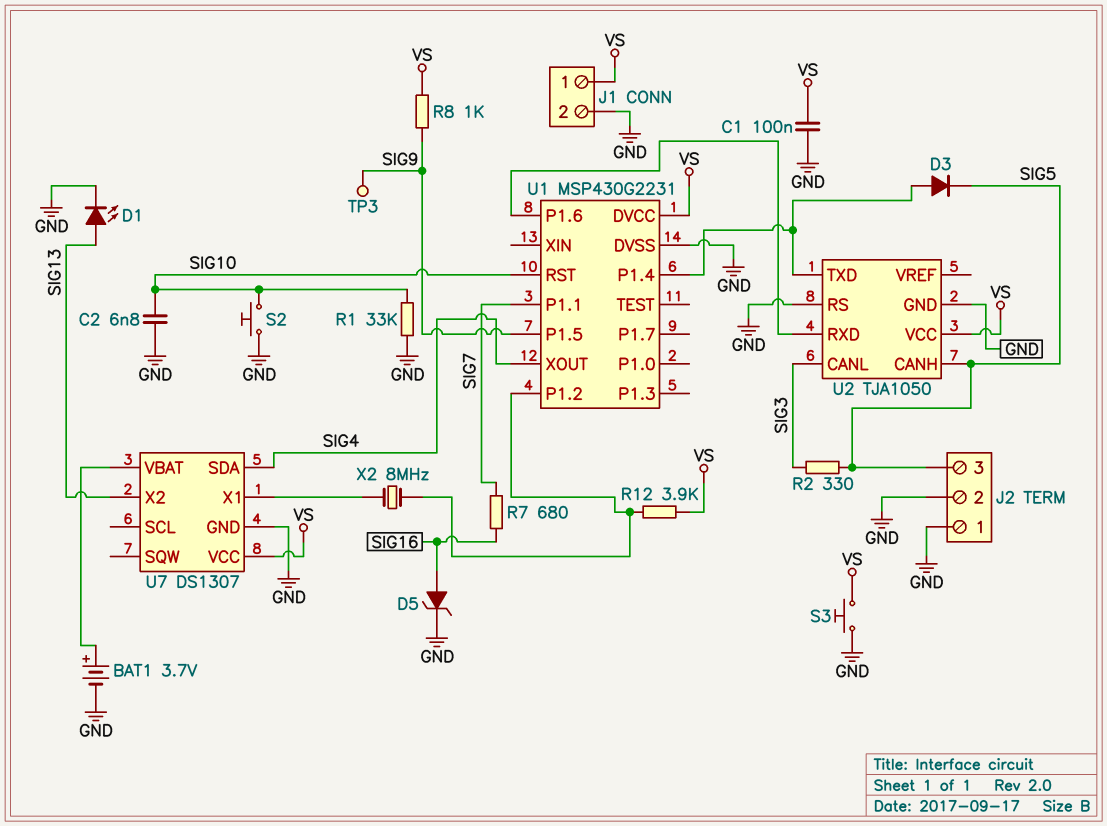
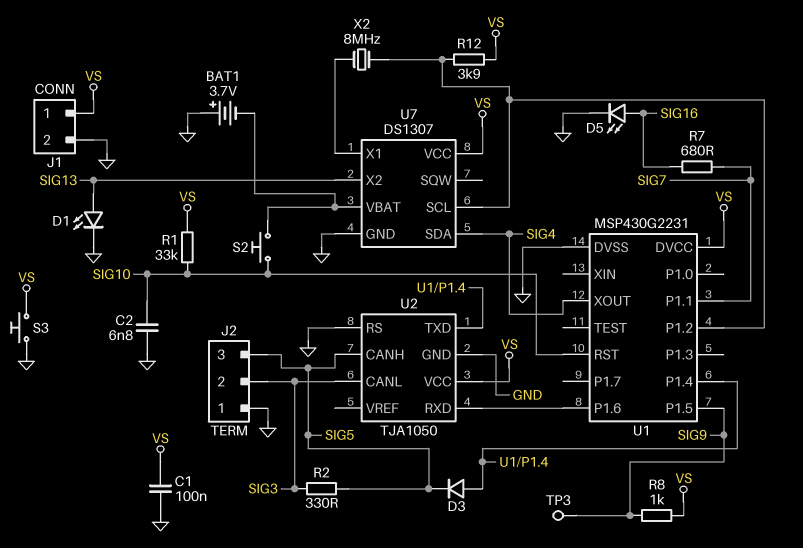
BAT1: 3.7V (plus U7/VBAT, minus GND) -> 3.7V (plus GND, minus U7/VBAT)
D5: zener (A SIG16, K GND) -> LED (A SIG16, K GND)
J2 pin 2: GND -> SIG3
R1: 33k (GND, SIG10) -> 33k (SIG10, VS)
S2: button (GND, SIG10) -> button (SIG10, U7/VBAT)
U7 pin SCL: none -> U1/P1.2

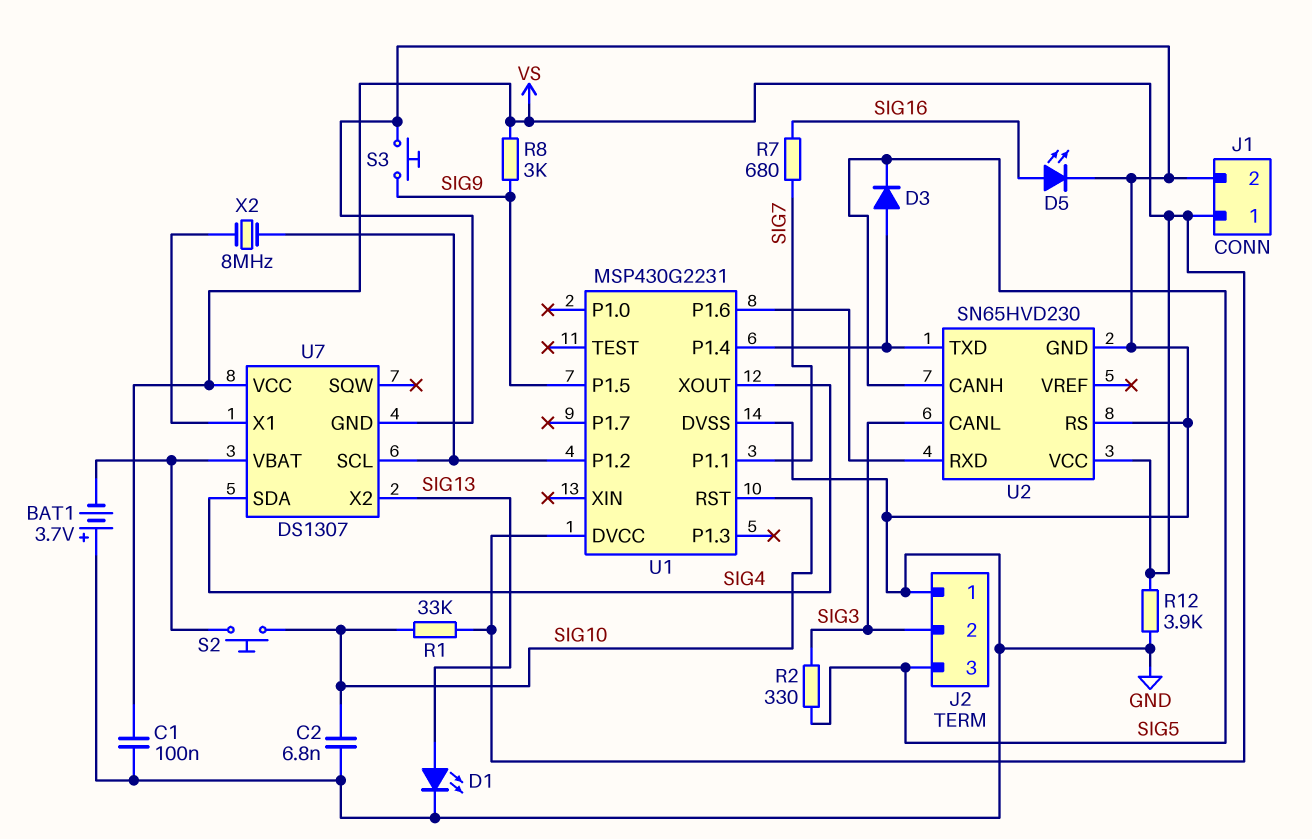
R8: 1k (SIG9, VS) -> 3k (SIG9, VS)
R12: 3.9k (U1/P1.2, VS) -> 3.9k (GND, VS)
S3: button (GND, VS) -> button (GND, SIG9)
TP3: test point (SIG9) -> none
U2: TJA1050 -> SN65HVD230

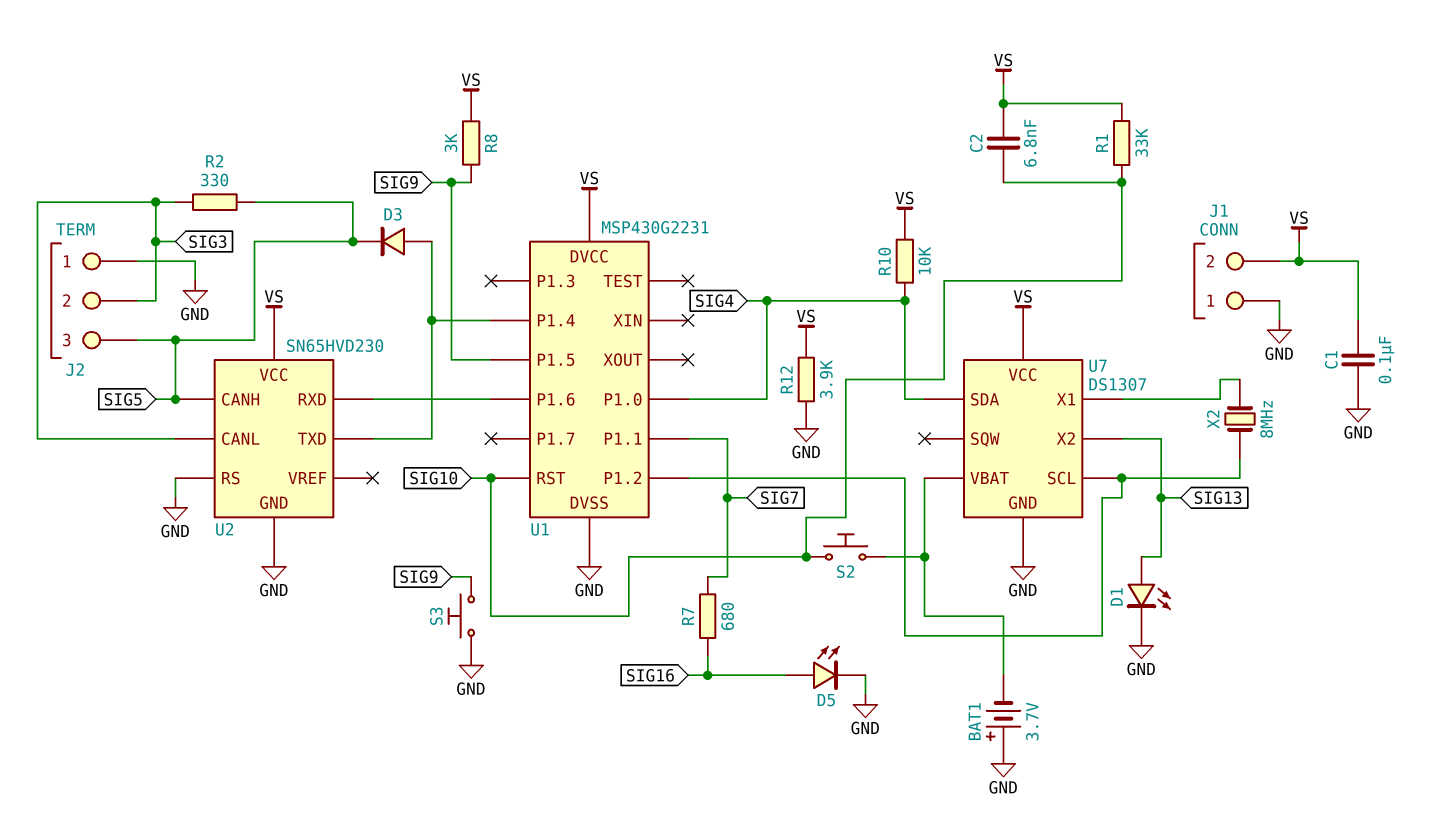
C2: 6.8nF (GND, SIG10) -> 6.8nF (SIG10, VS)
J1 pin 1: VS -> GND
J1 pin 2: GND -> VS
R10: none -> 10k (SIG4, VS)
U1 pin P1.0: none -> SIG4
U1 pin XOUT: SIG4 -> none

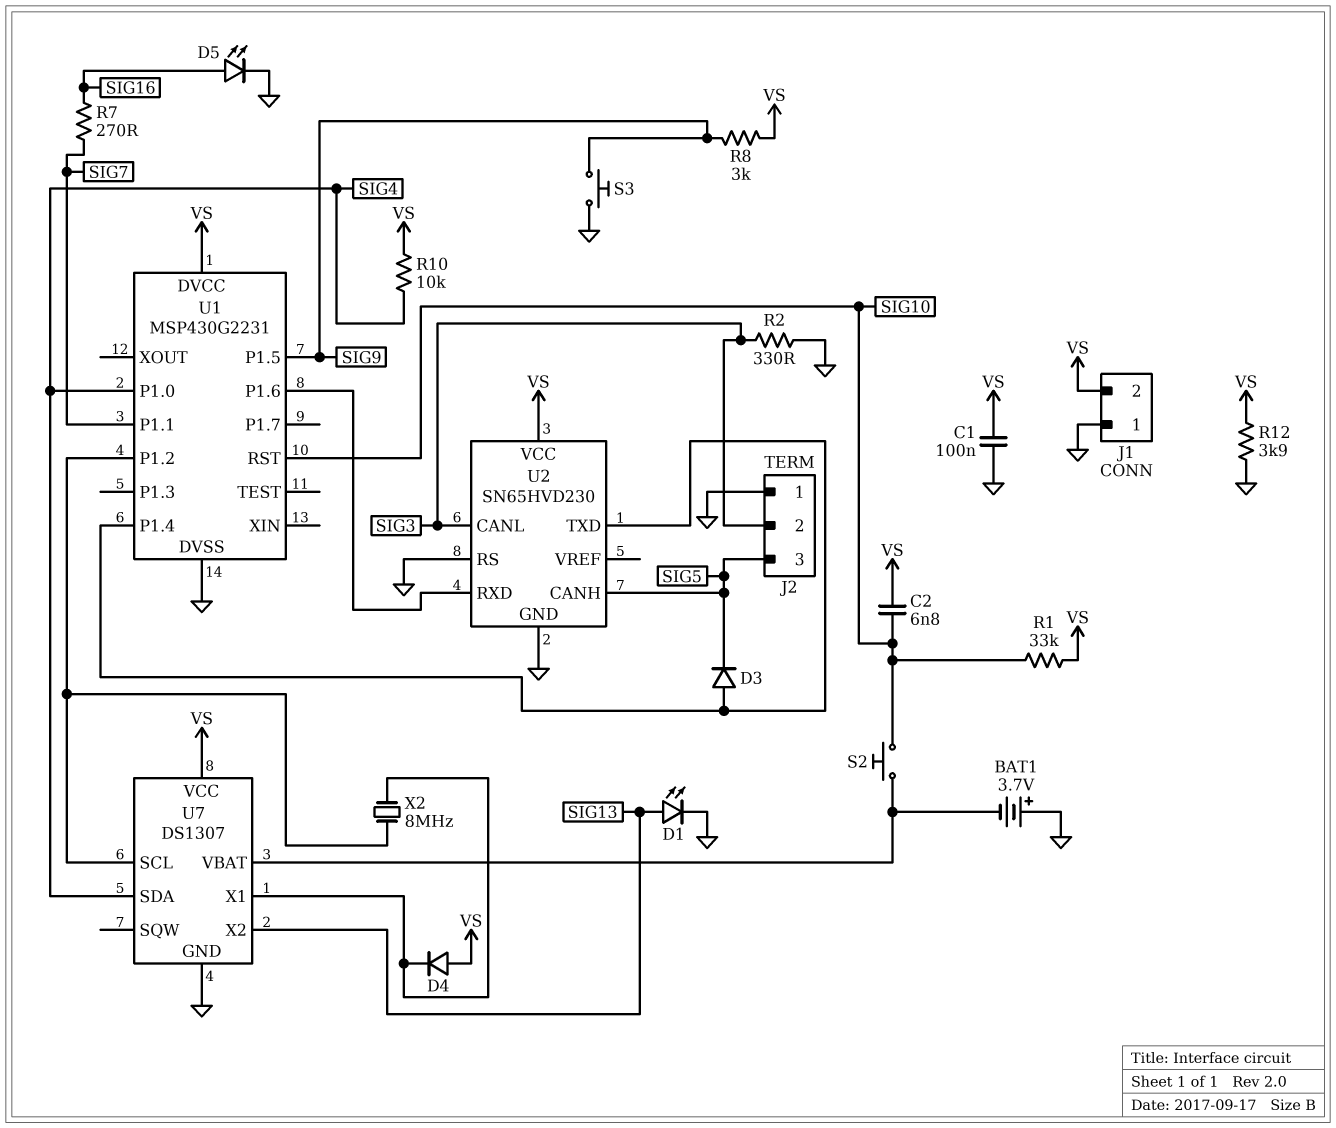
D4: none -> diode (A VS, K U7/X1)
R2: 330 (SIG3, SIG5) -> 330 (GND, SIG3)
R7: 680 (SIG7, SIG16) -> 270 (SIG7, SIG16)

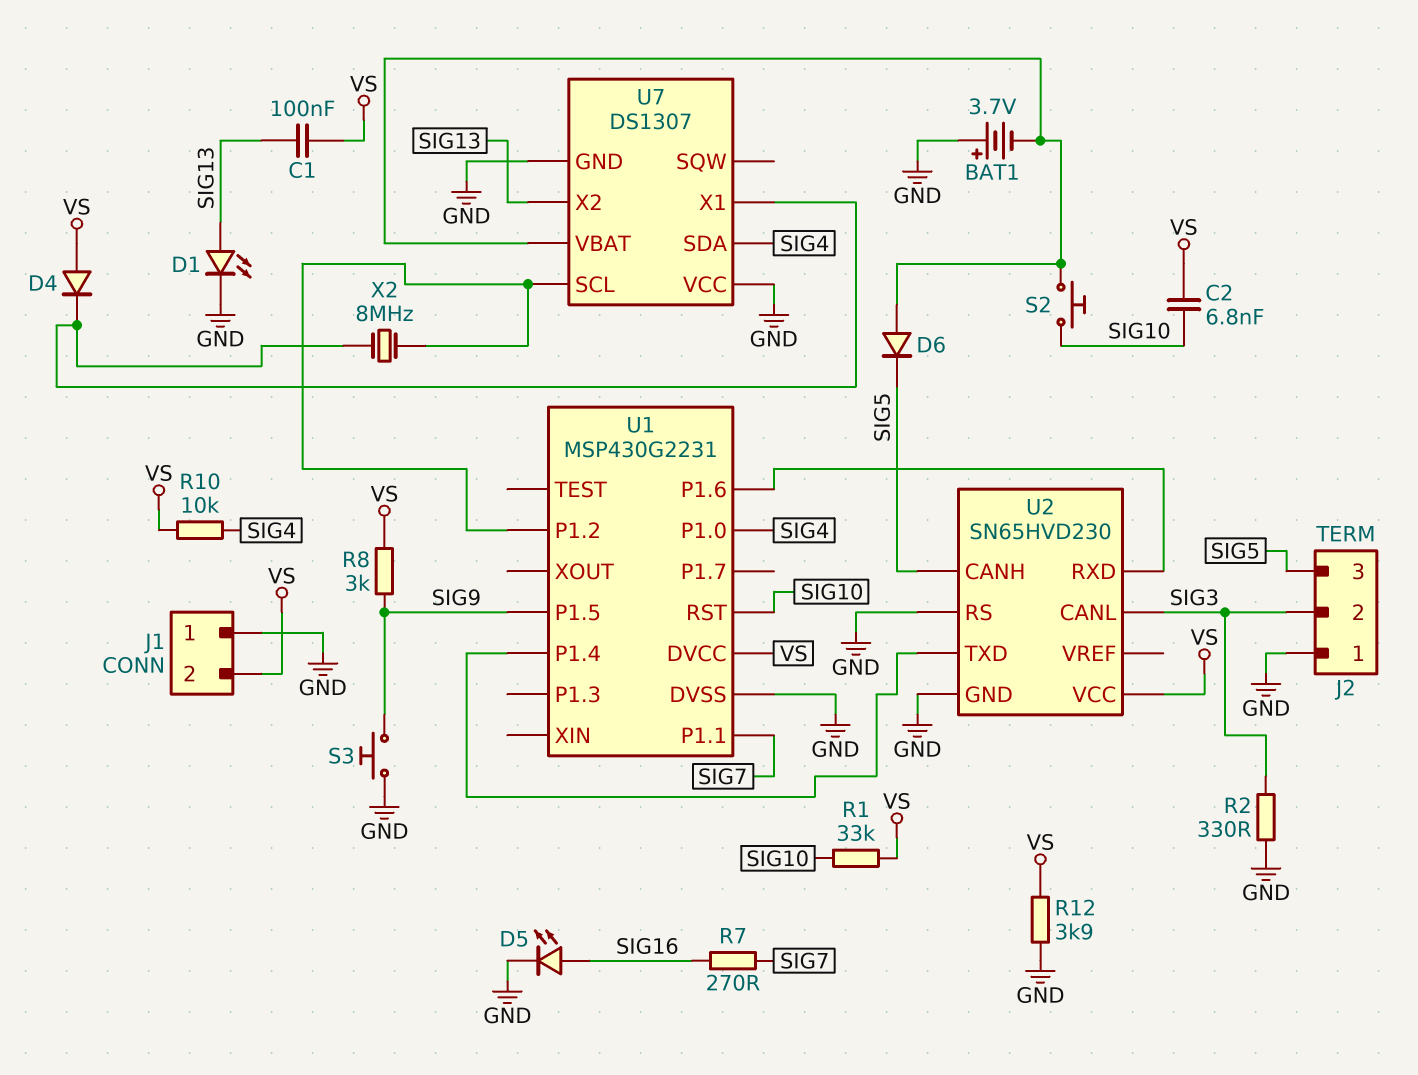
C1: 100nF (GND, VS) -> 100nF (SIG13, VS)
D3: diode (A U1/P1.4, K SIG5) -> none
D6: none -> diode (A U7/VBAT, K SIG5)
U7 pin VCC: VS -> GND

